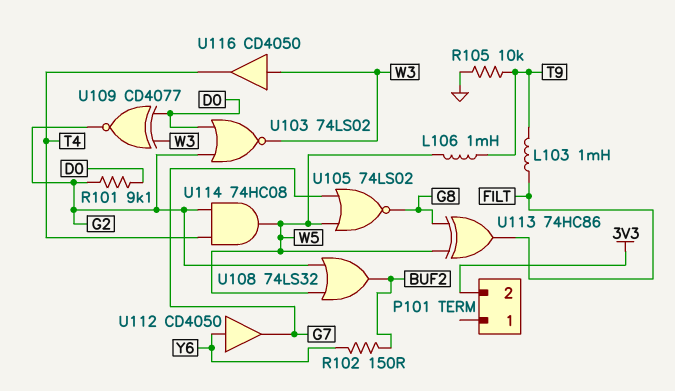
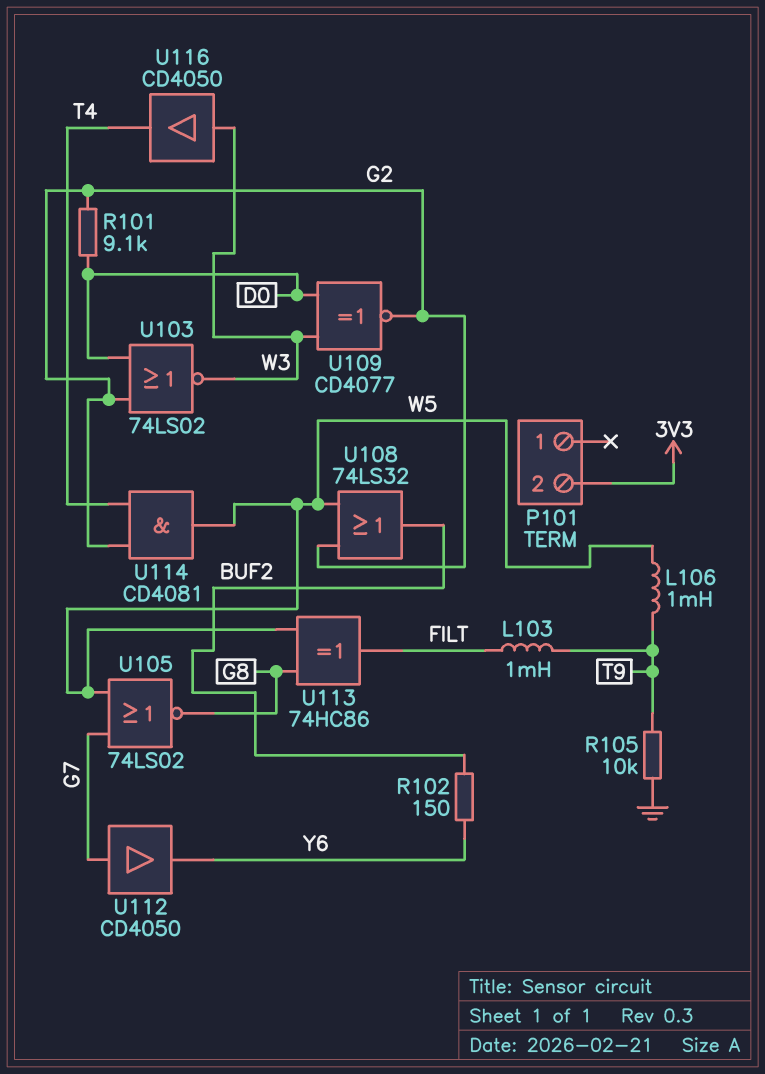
U112: buffer CD4050 (in Y6, out G7) -> buffer CD4050 (in G7, out Y6)
U114: AND 74HC08 (in G2, in T4, out W5) -> AND CD4081 (in G2, in T4, out W5)

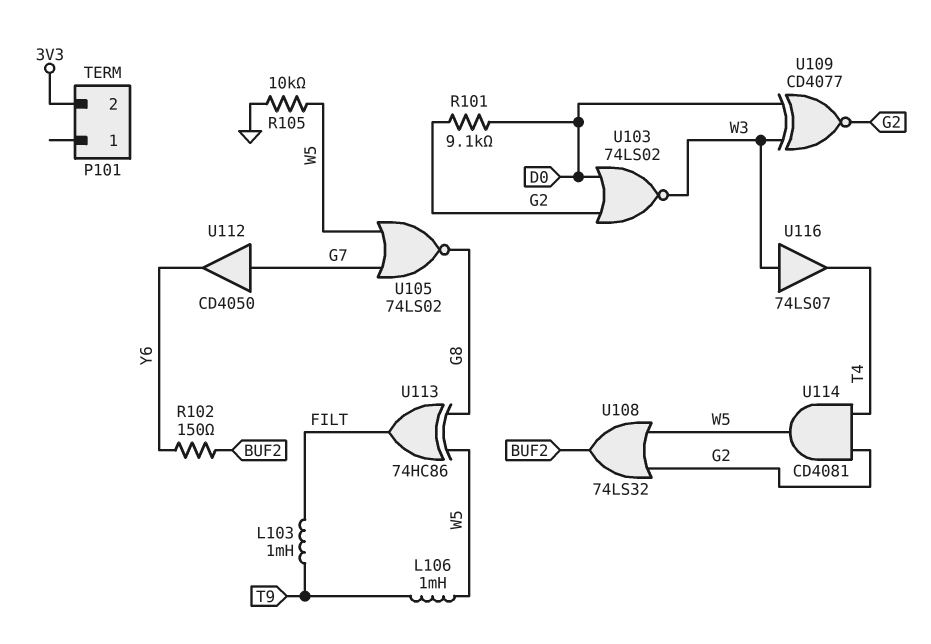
R105: 10k (GND, T9) -> 10k (GND, W5)
U116: buffer CD4050 (in W3, out T4) -> buffer 74LS07 (in W3, out T4)

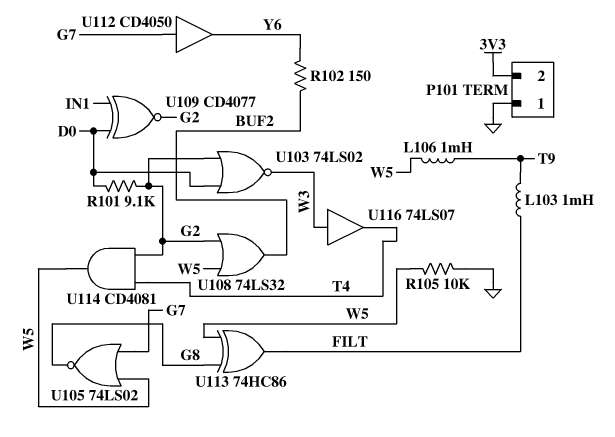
P101 pin 1: none -> GND
U109: XNOR CD4077 (in D0, in W3, out G2) -> XNOR CD4077 (in D0, in IN1, out G2)

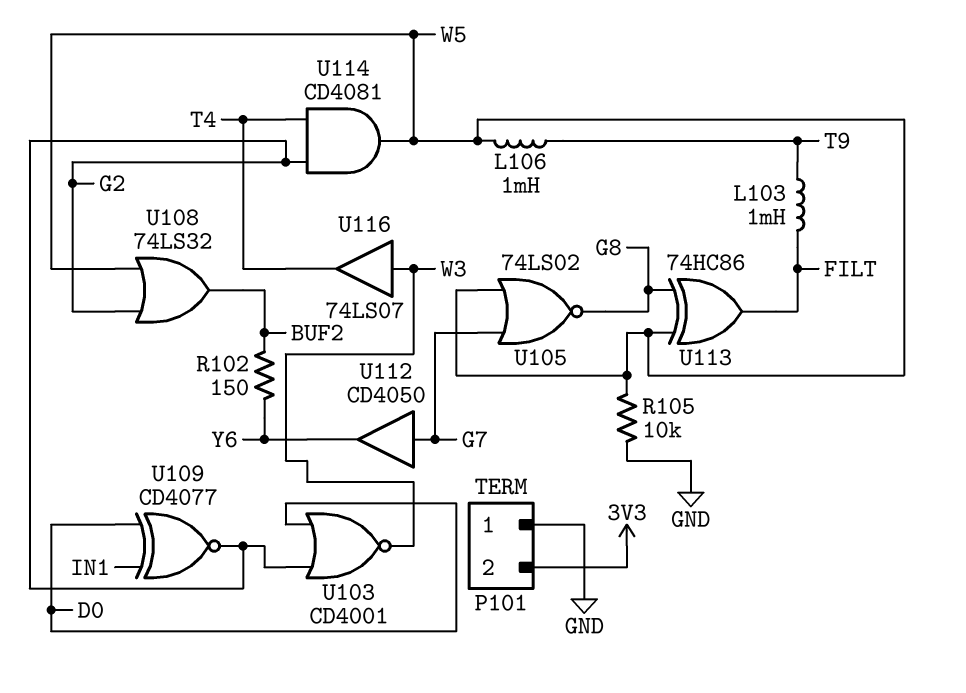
R101: 9.1k (D0, G2) -> none
U103: NOR 74LS02 (in D0, in G2, out W3) -> NOR CD4001 (in D0, in G2, out W3)

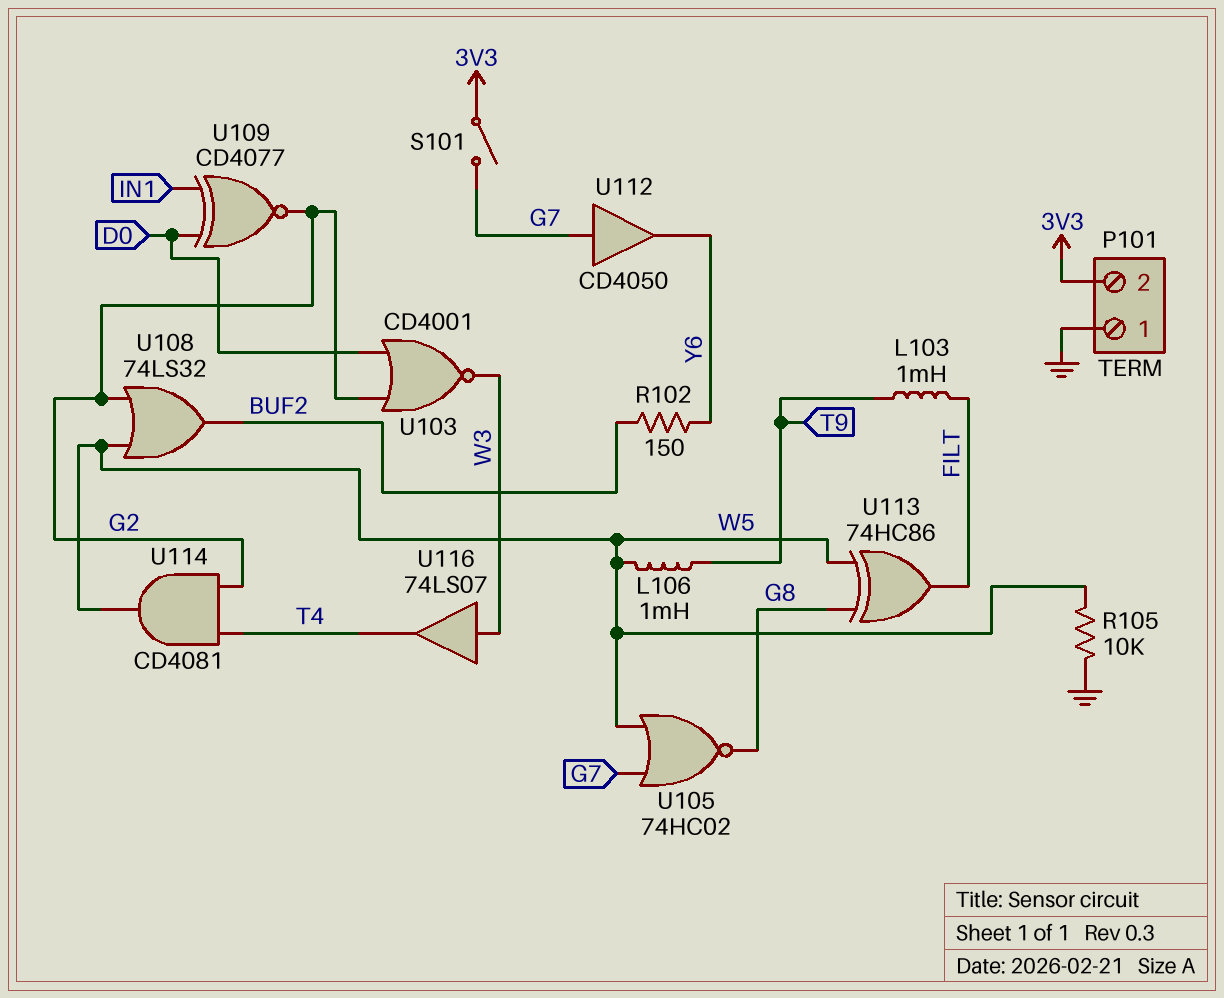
S101: none -> switch (3V3, G7)
U105: NOR 74LS02 (in G7, in W5, out G8) -> NOR 74HC02 (in G7, in W5, out G8)

